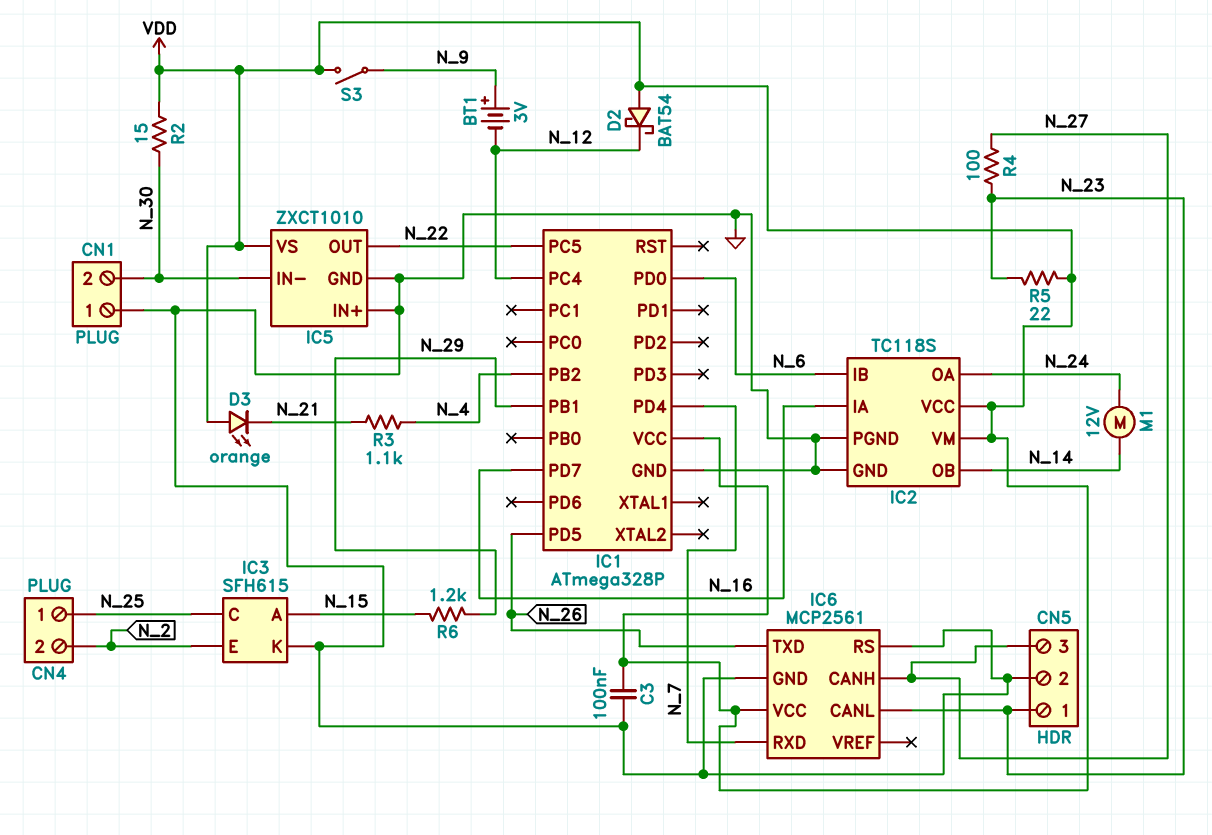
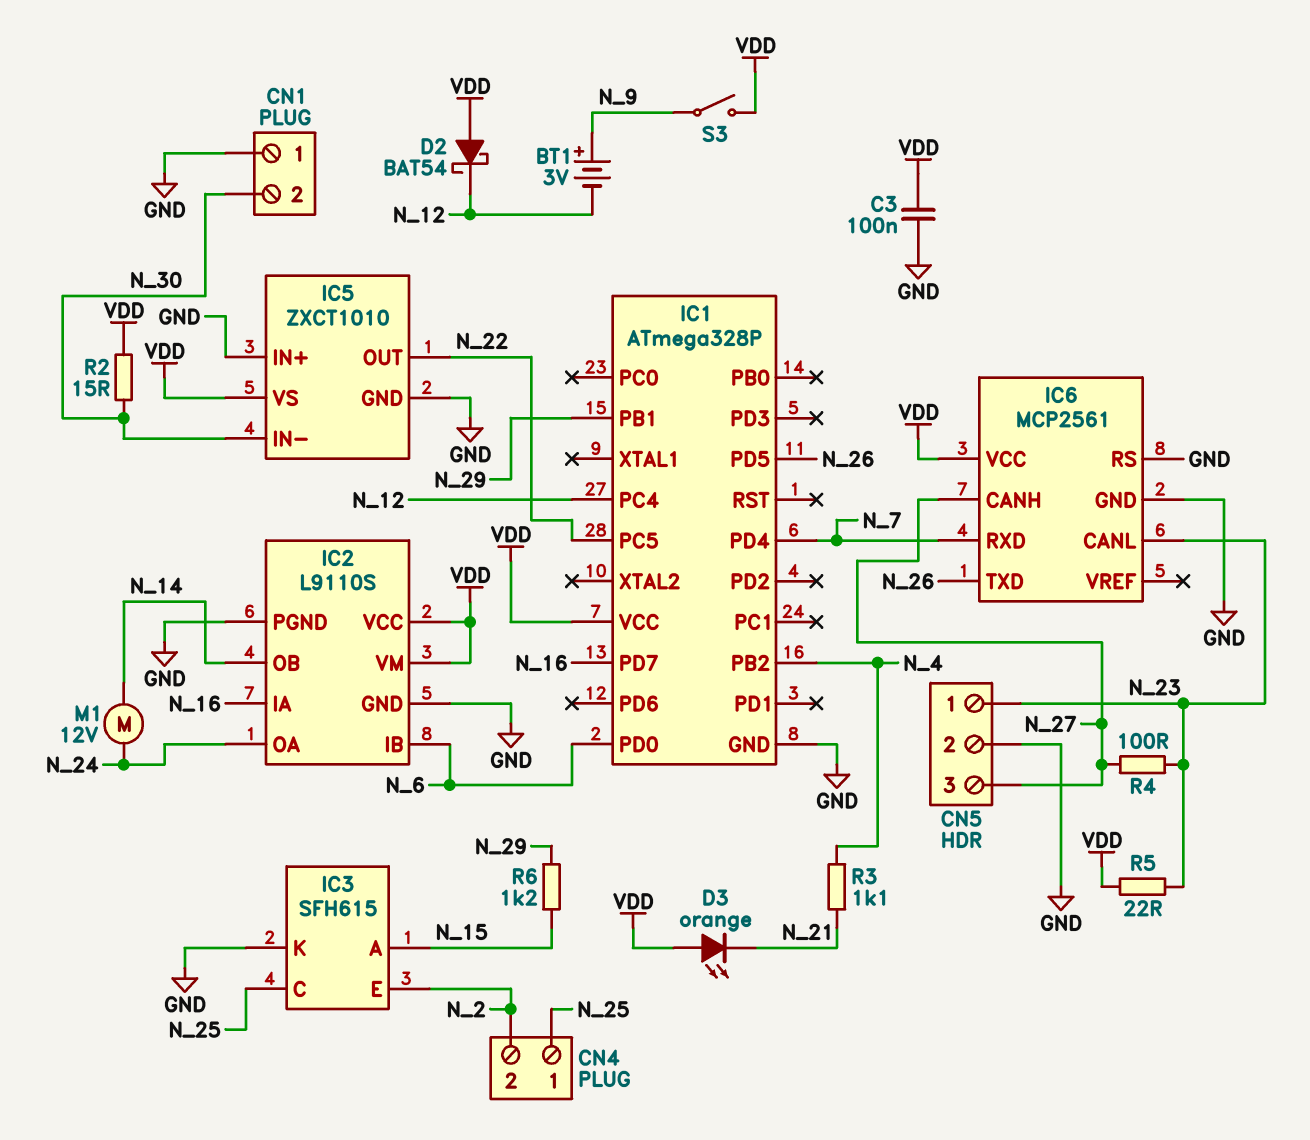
IC2: TC118S -> L9110S

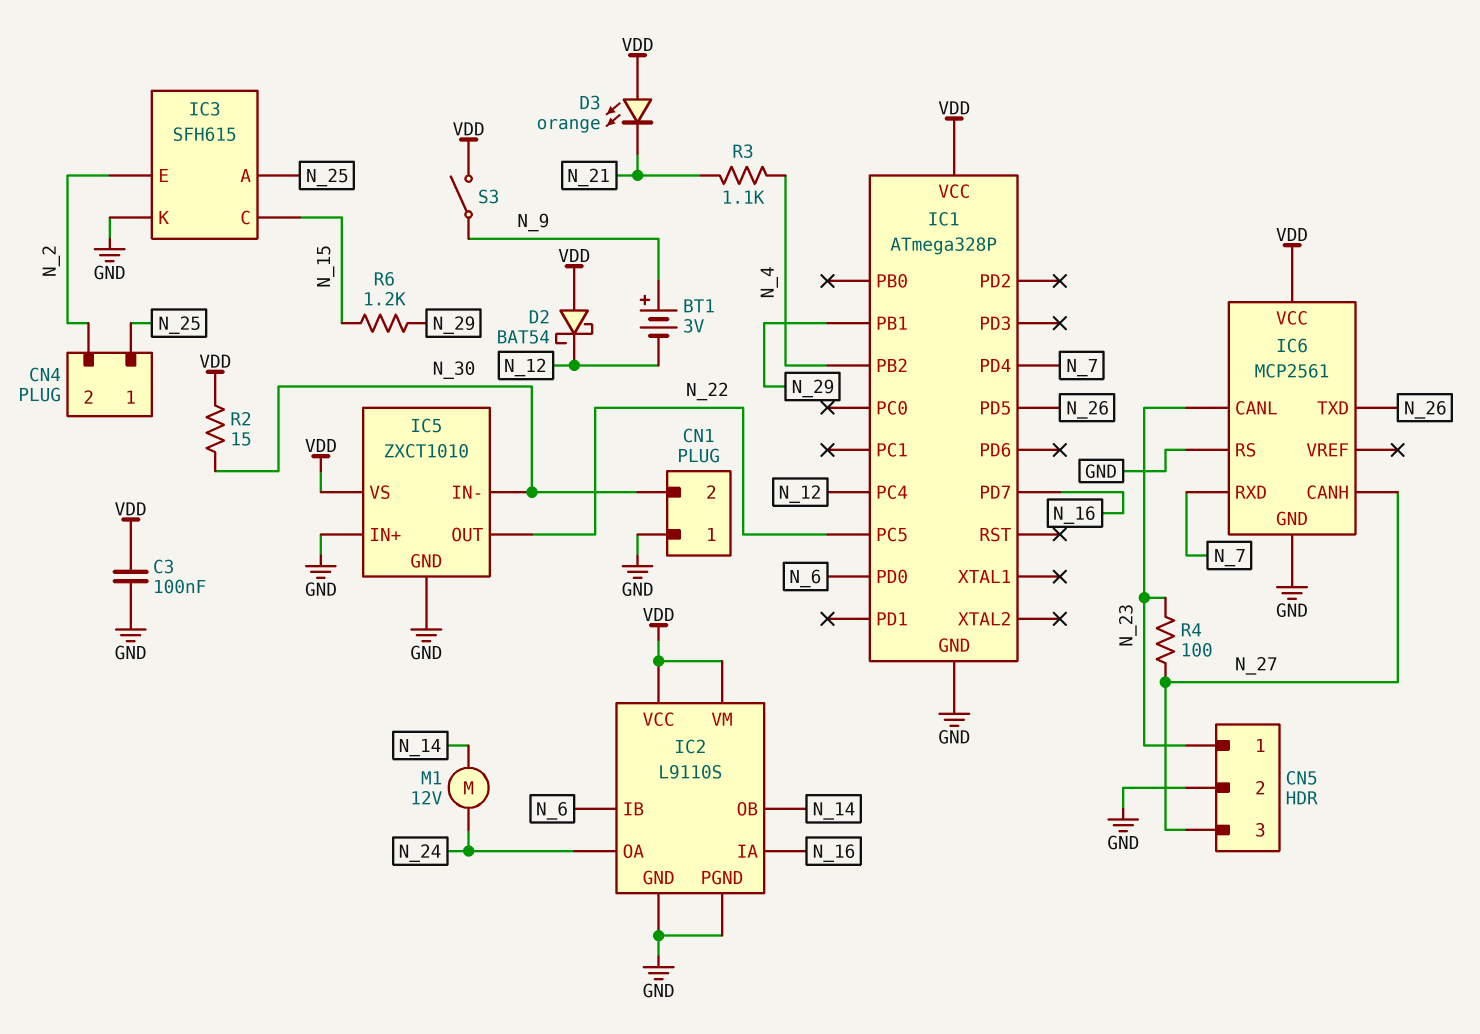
IC3 pin A: N_15 -> N_25
IC3 pin C: N_25 -> N_15
R5: 22 (N_23, VDD) -> none

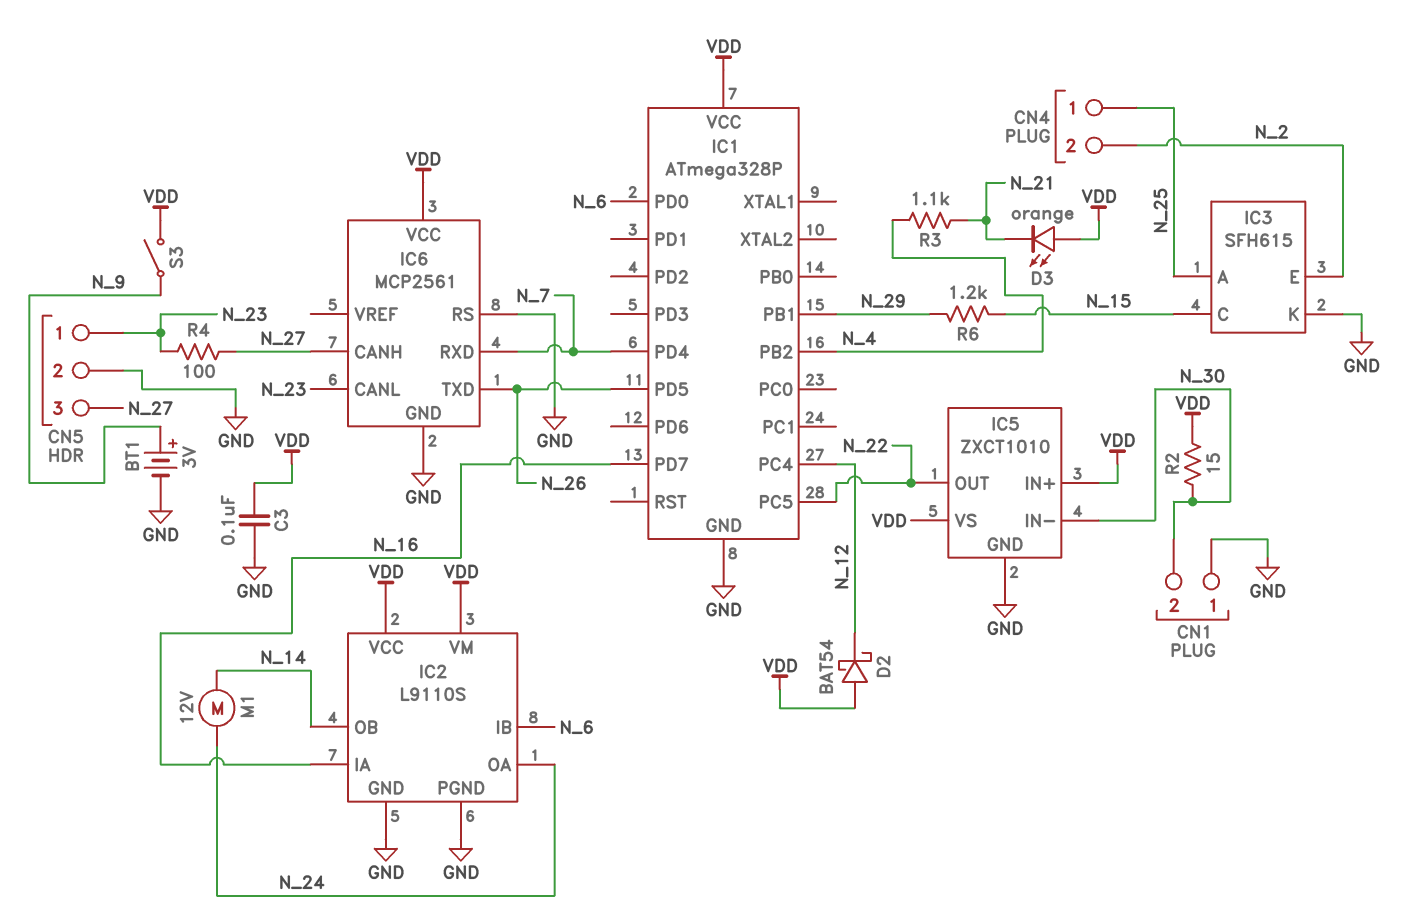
BT1: 3V (plus N_9, minus N_12) -> 3V (plus N_9, minus GND)
IC5 pin IN+: GND -> VDD

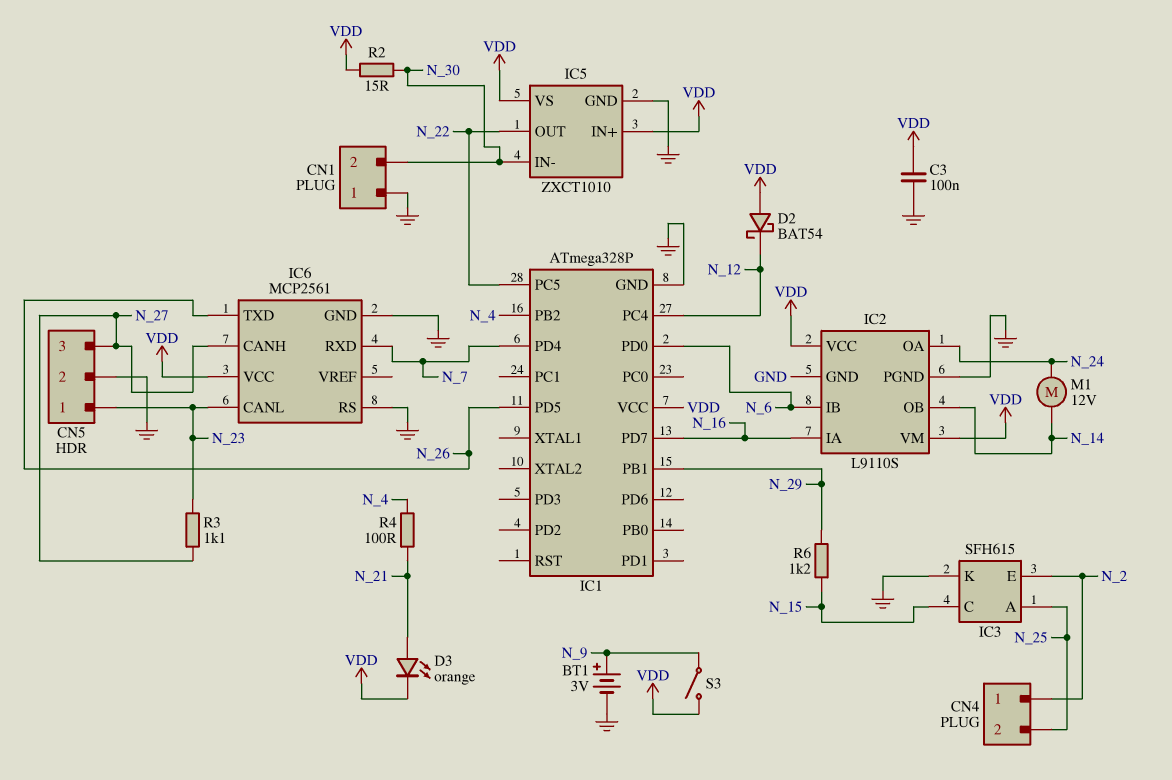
CN4 pin 1: N_25 -> N_2
CN4 pin 2: N_2 -> N_25
D3: LED orange (A VDD, K N_21) -> LED orange (A N_21, K VDD)
R3: 1.1k (N_4, N_21) -> 1.1k (N_23, N_27)
R4: 100 (N_23, N_27) -> 100 (N_4, N_21)

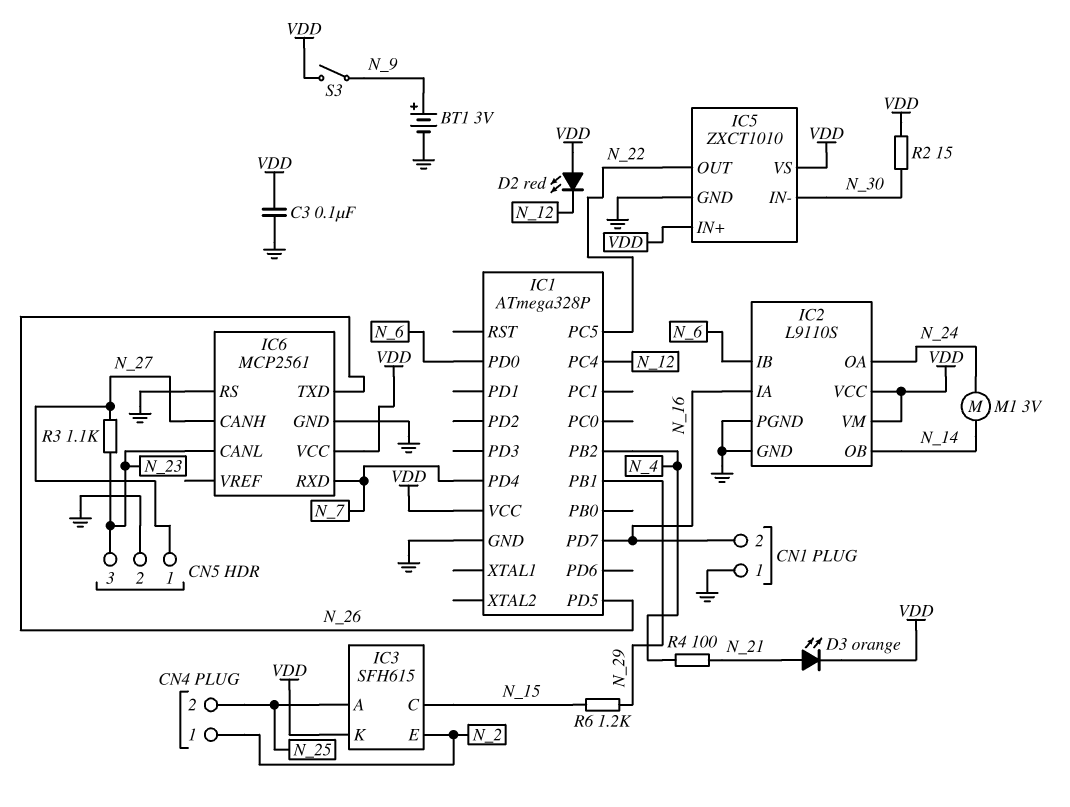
CN1 pin 2: N_30 -> N_16
CN5 pin 1: N_23 -> N_27
CN5 pin 3: N_27 -> N_23
D2: schottky BAT54 (A VDD, K N_12) -> LED red (A VDD, K N_12)
IC3 pin K: GND -> VDD
M1: motor 12V (N_14, N_24) -> motor 3V (N_14, N_24)

